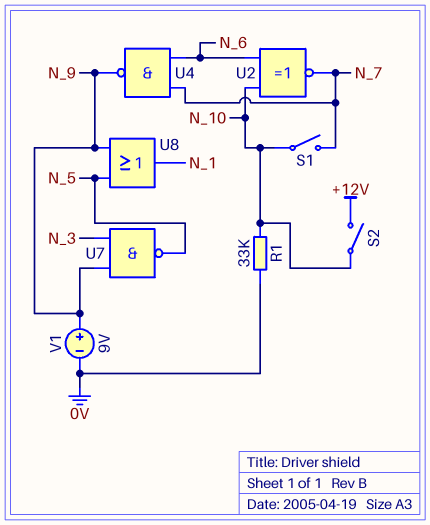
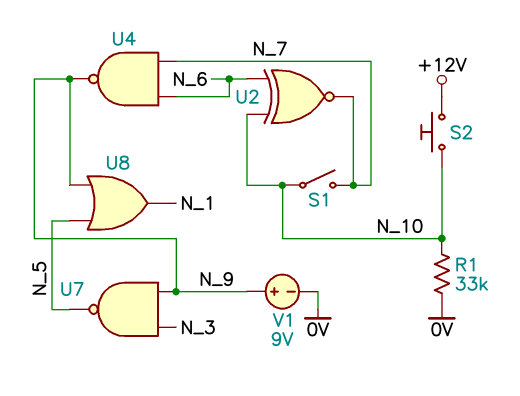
S2: switch (+12V, N_10) -> button (+12V, N_10)

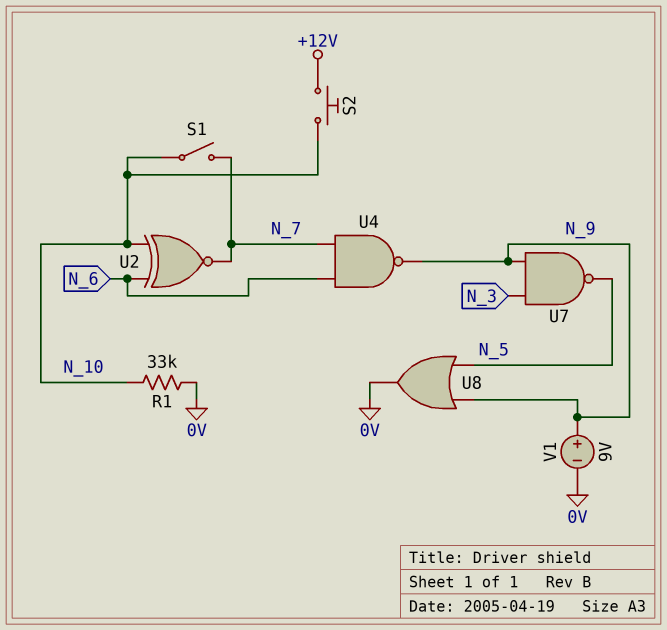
U8: OR (in N_5, in N_9, out N_1) -> OR (in N_5, in N_9, out 0V)

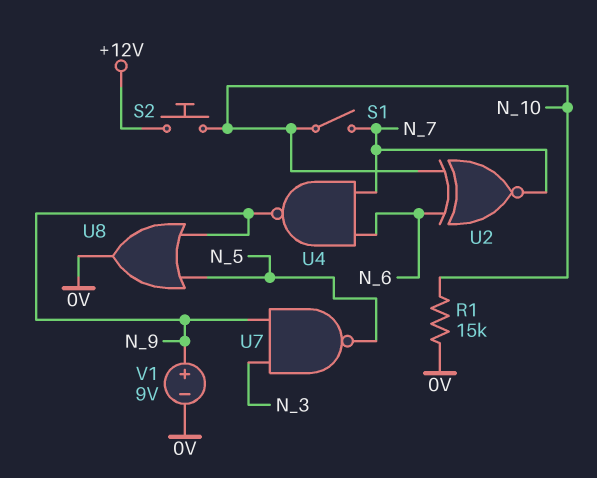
R1: 33k (0V, N_10) -> 15k (0V, N_10)

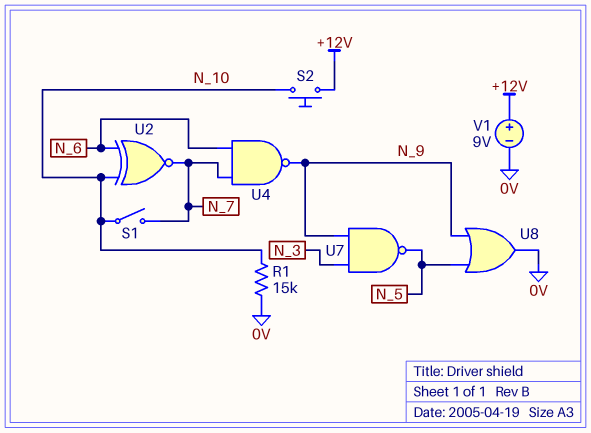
V1: 9V (plus N_9, minus 0V) -> 9V (plus +12V, minus 0V)

